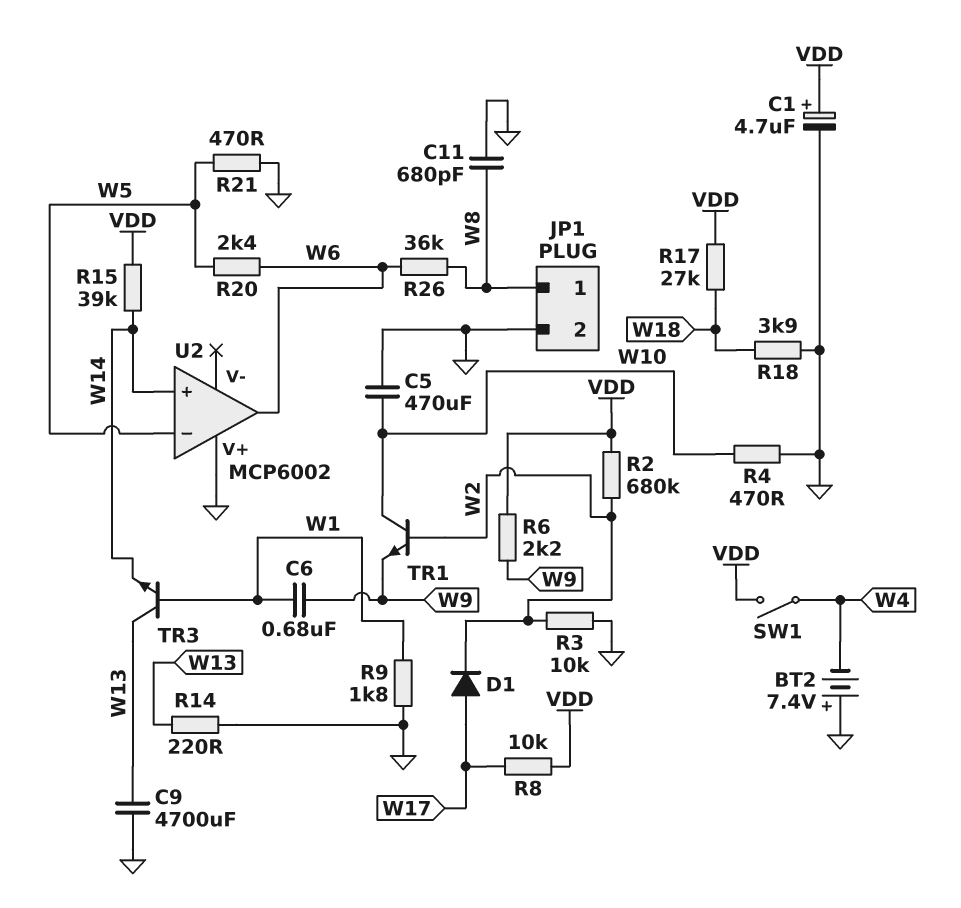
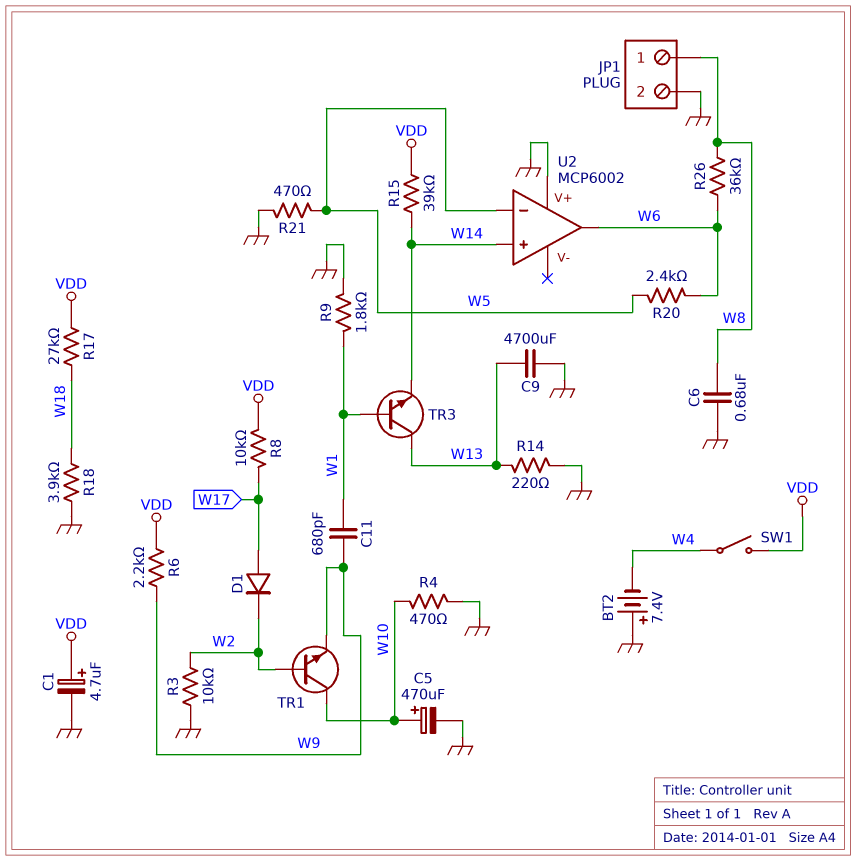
C5: 470uF (GND, W10) -> 470uF (plus W10, minus GND)
C6: 680nF (W1, W9) -> 680nF (GND, W8)
C11: 680pF (GND, W8) -> 680pF (W1, W9)
R2: 680k (VDD, W2) -> none

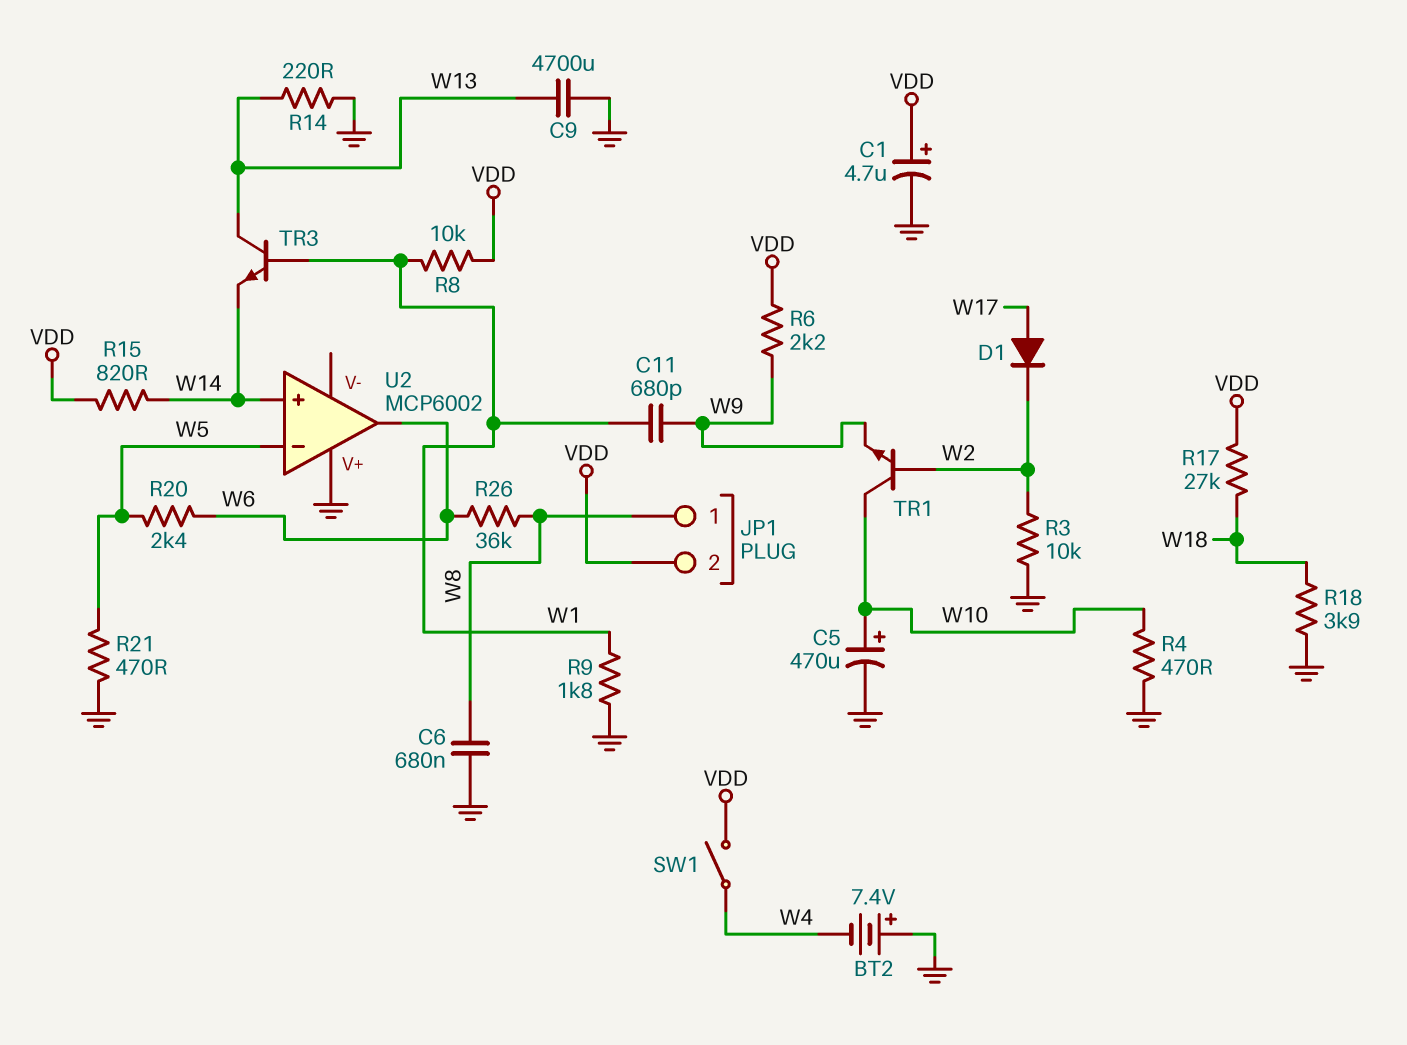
JP1 pin 2: GND -> VDD
R8: 10k (VDD, W17) -> 10k (VDD, W1)
R15: 39k (VDD, W14) -> 820 (VDD, W14)

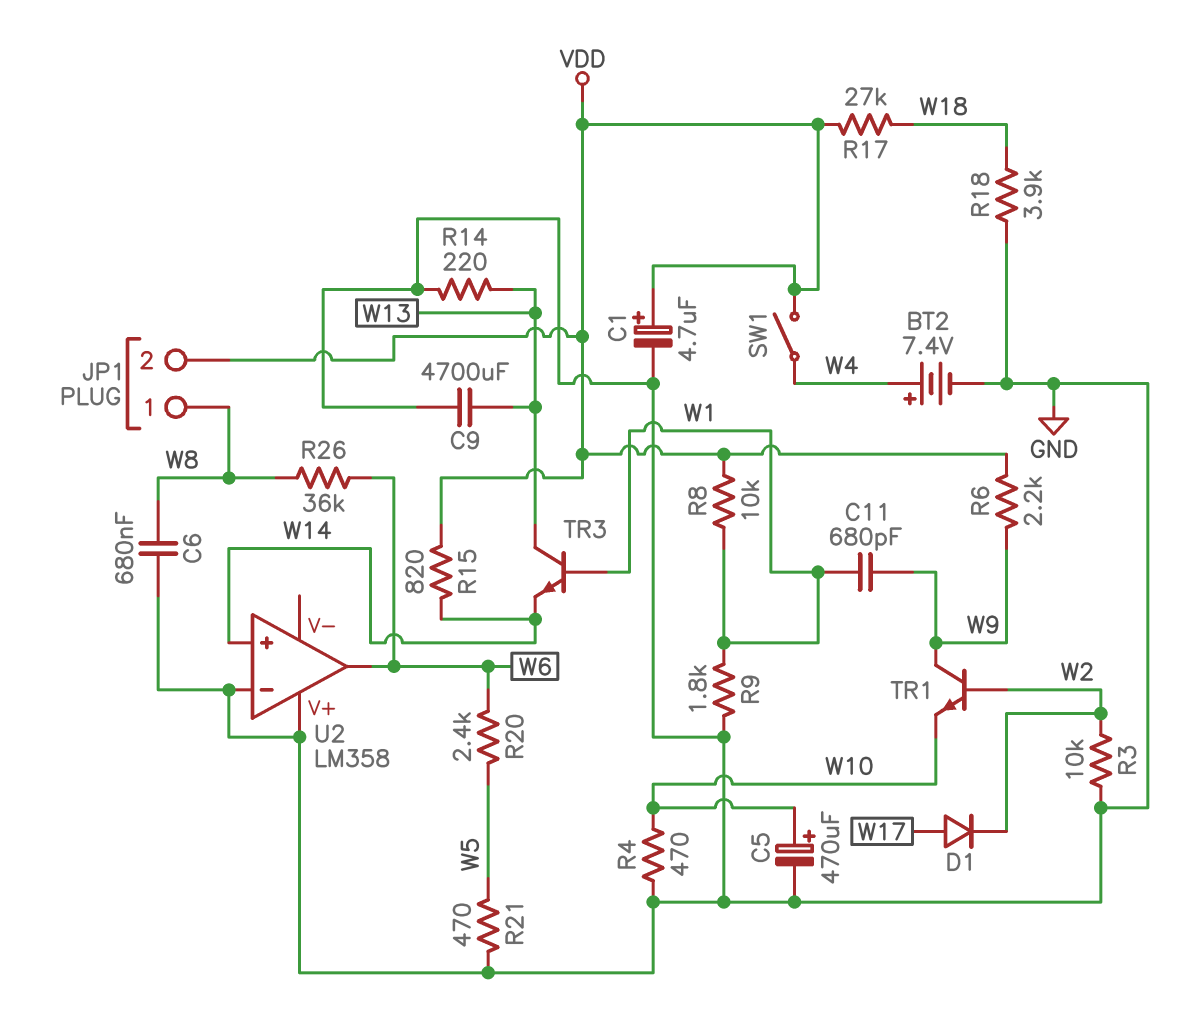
BT2: 7.4V (plus GND, minus W4) -> 7.4V (plus W4, minus GND)
TR1: NPN (B W2, C W10, E W9) -> NPN (B W2, C W9, E W10)
U2: MCP6002 -> LM358
U2 pin in-: W5 -> GND

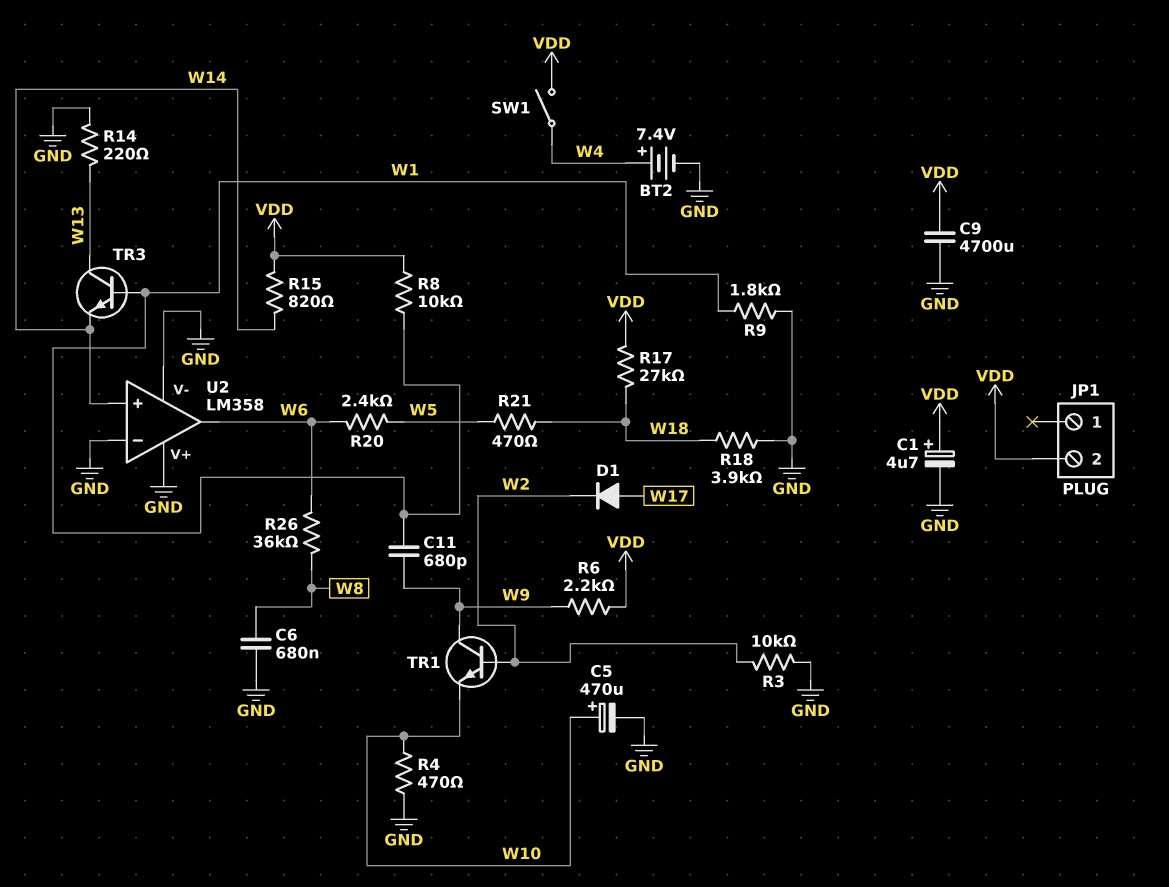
C9: 4700uF (GND, W13) -> 4700uF (GND, VDD)
JP1 pin 1: W8 -> none
R21: 470 (GND, W5) -> 470 (W5, W18)
U2 pin V-: none -> GND

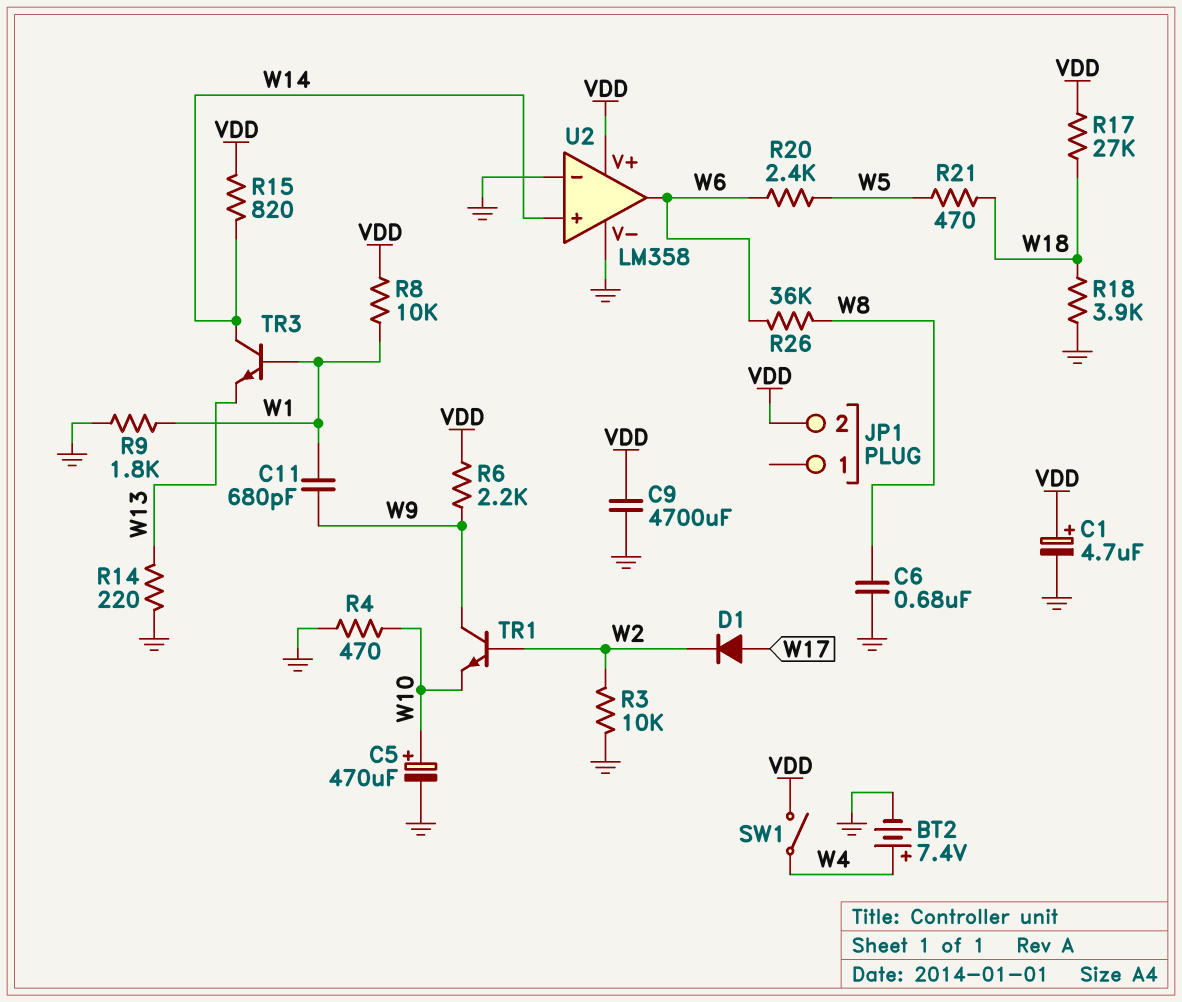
TR3: NPN (B W1, C W13, E W14) -> NPN (B W1, C W14, E W13)
U2 pin V+: GND -> VDD

